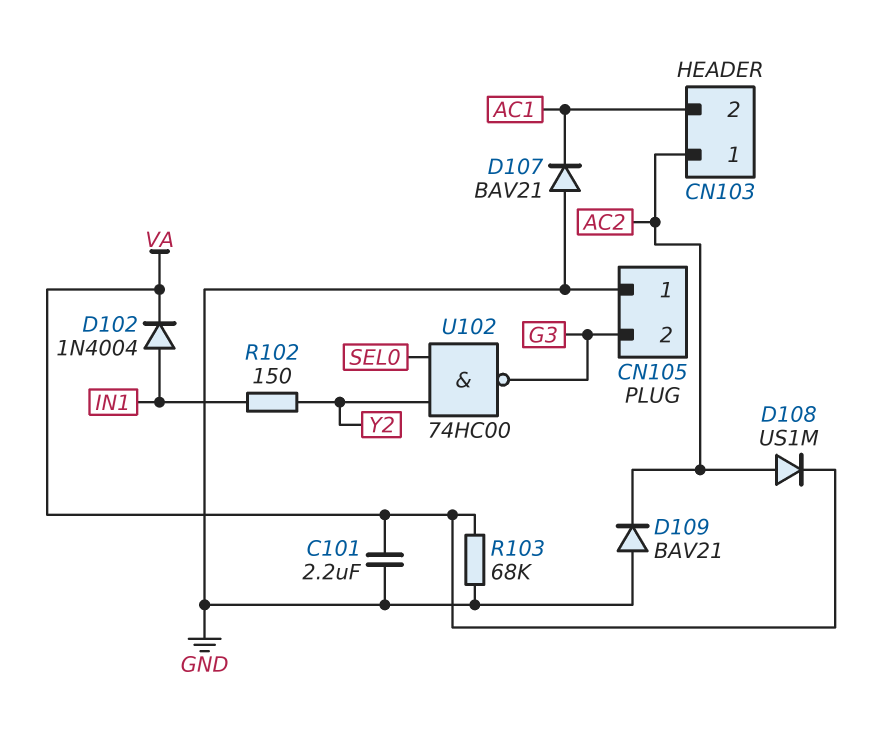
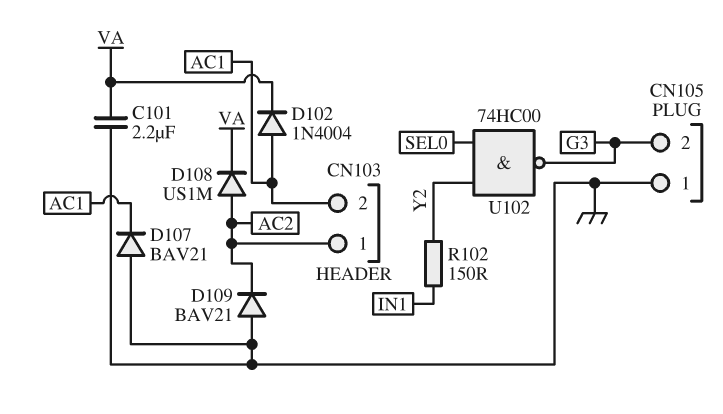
D102: diode 1N4004 (A IN1, K VA) -> diode 1N4004 (A AC1, K VA)
R103: 68k (GND, VA) -> none

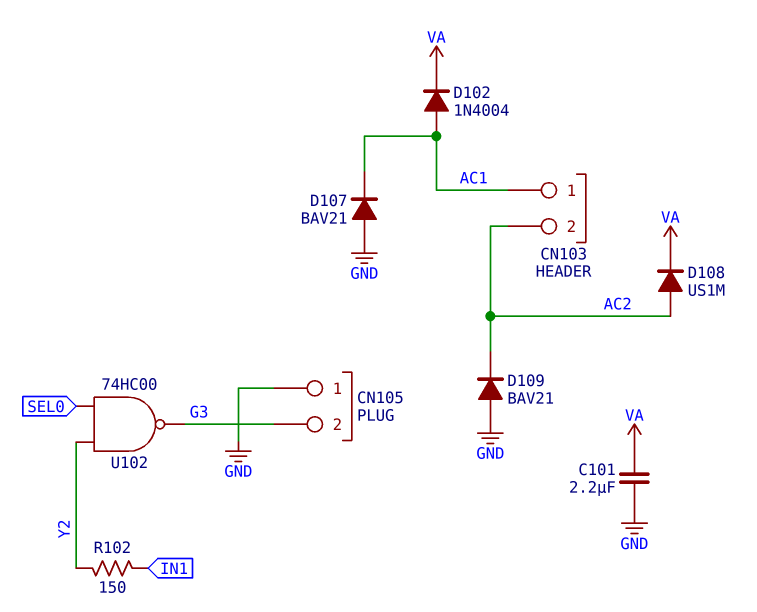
CN103 pin 1: AC2 -> AC1
CN103 pin 2: AC1 -> AC2

